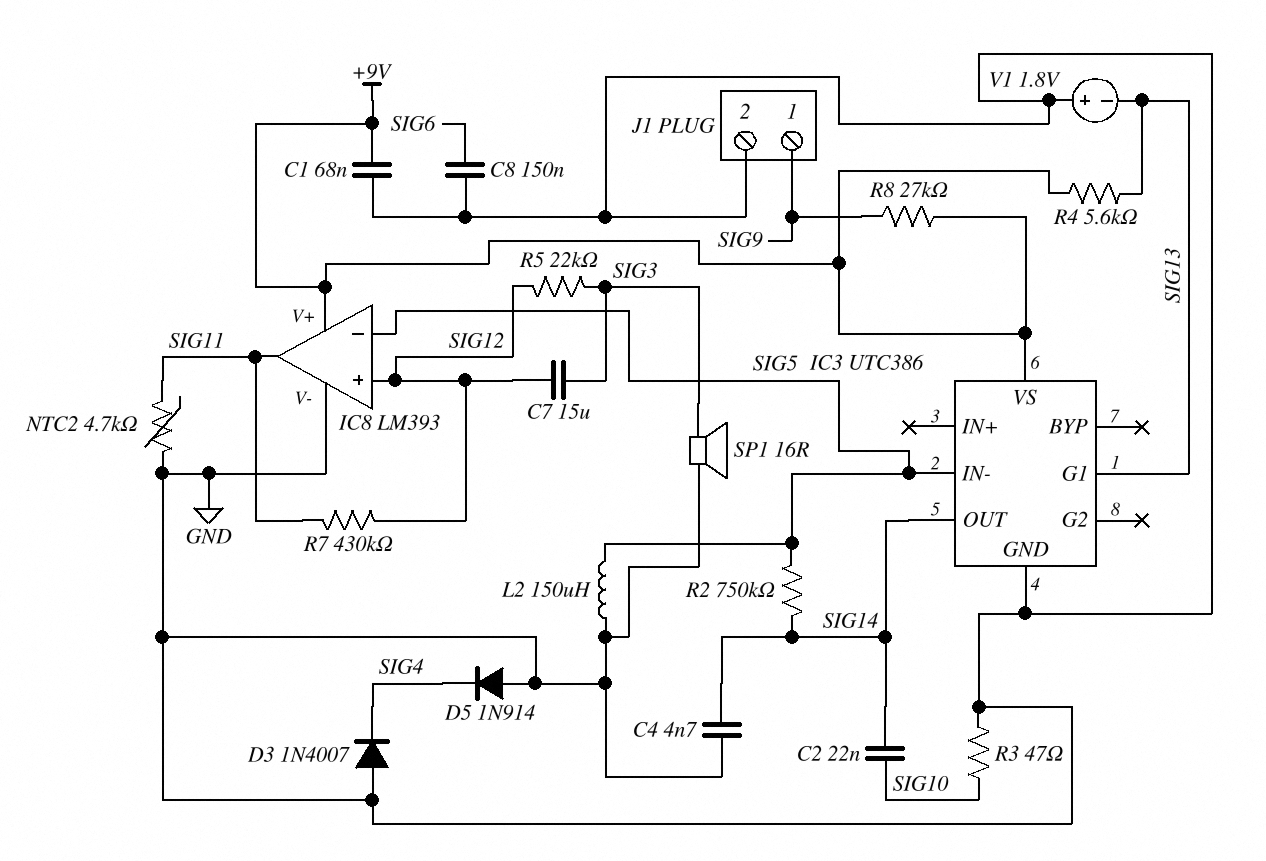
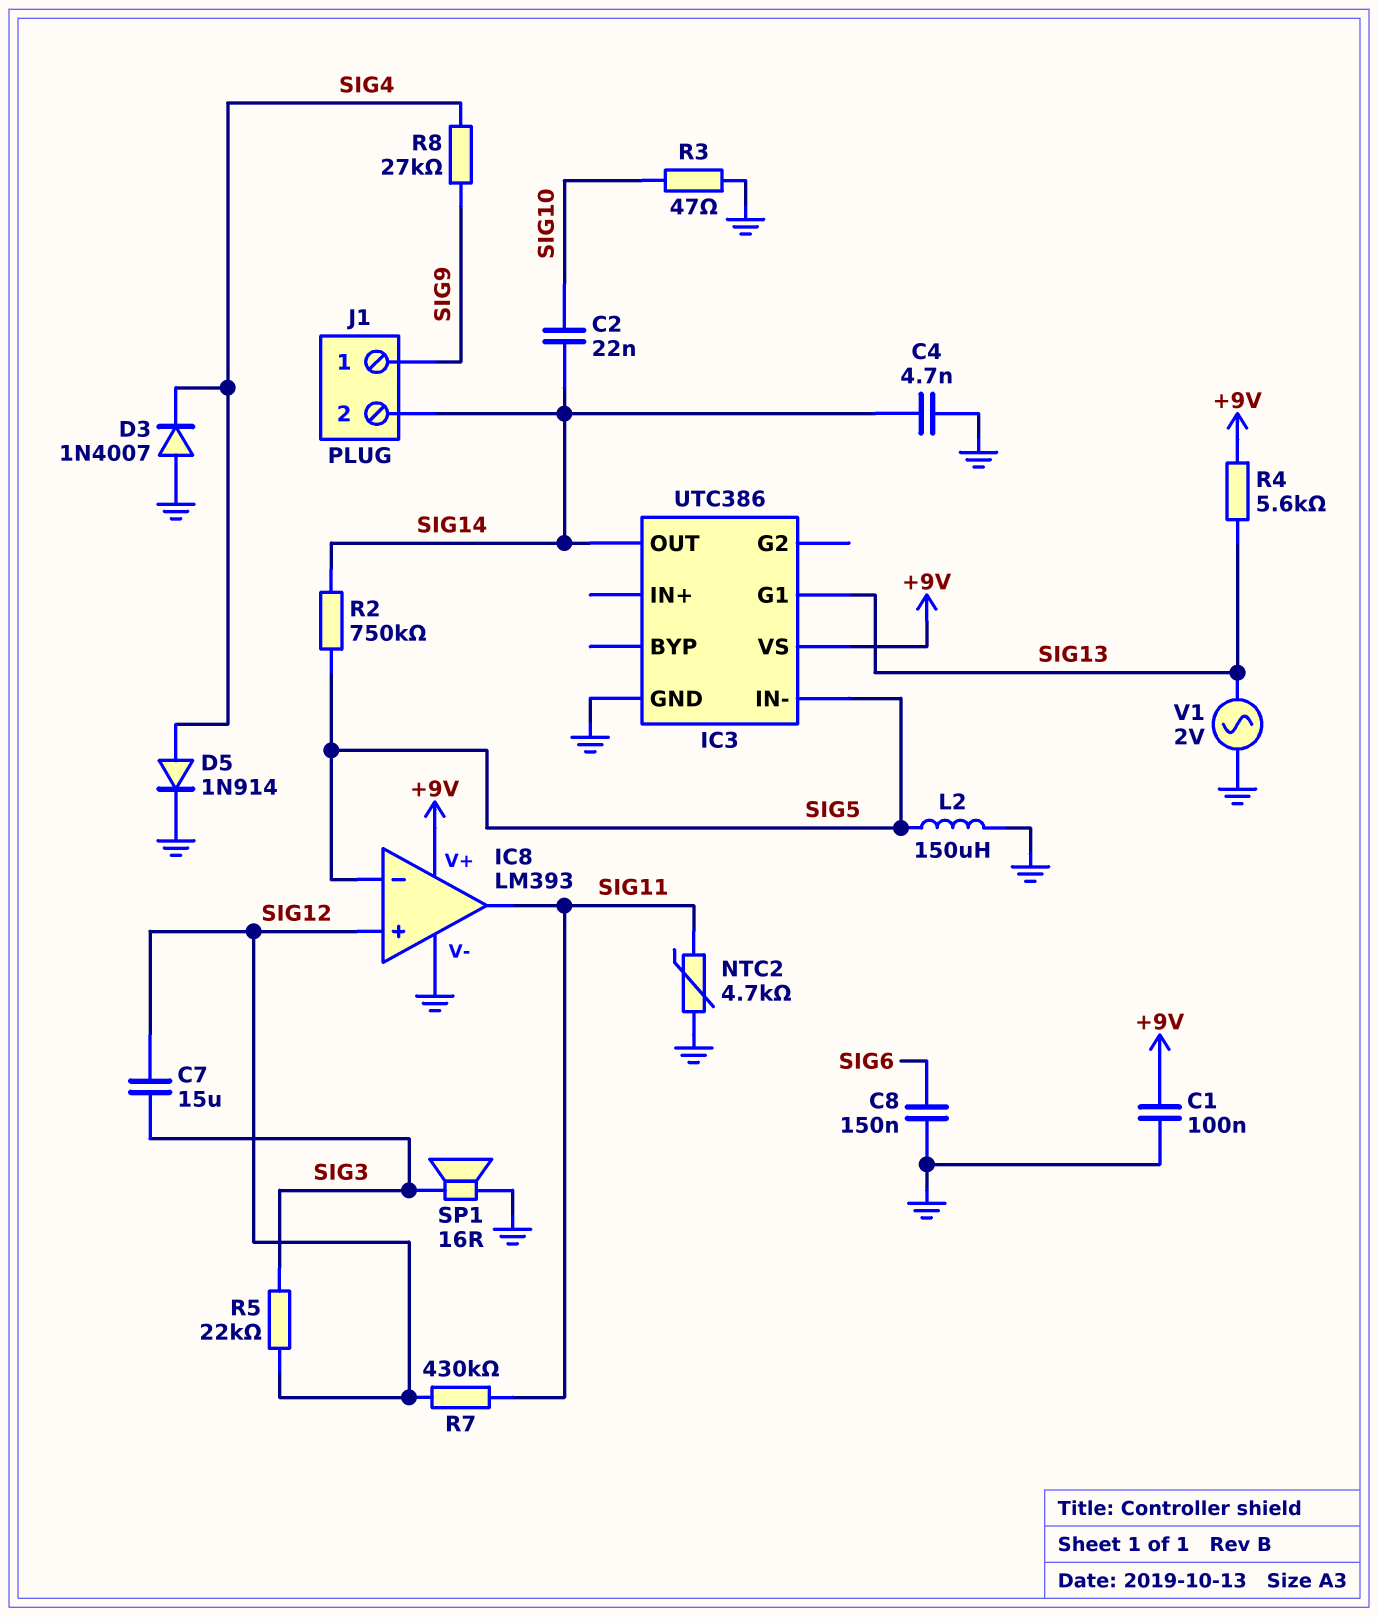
C1: 68nF (+9V, GND) -> 100nF (+9V, GND)
D5: diode 1N914 (A GND, K SIG4) -> diode 1N914 (A SIG4, K GND)
J1 pin 2: GND -> SIG14
R8: 27k (+9V, SIG9) -> 27k (SIG4, SIG9)
V1: 1.8V (plus GND, minus SIG13) -> AC 2V (GND, SIG13)

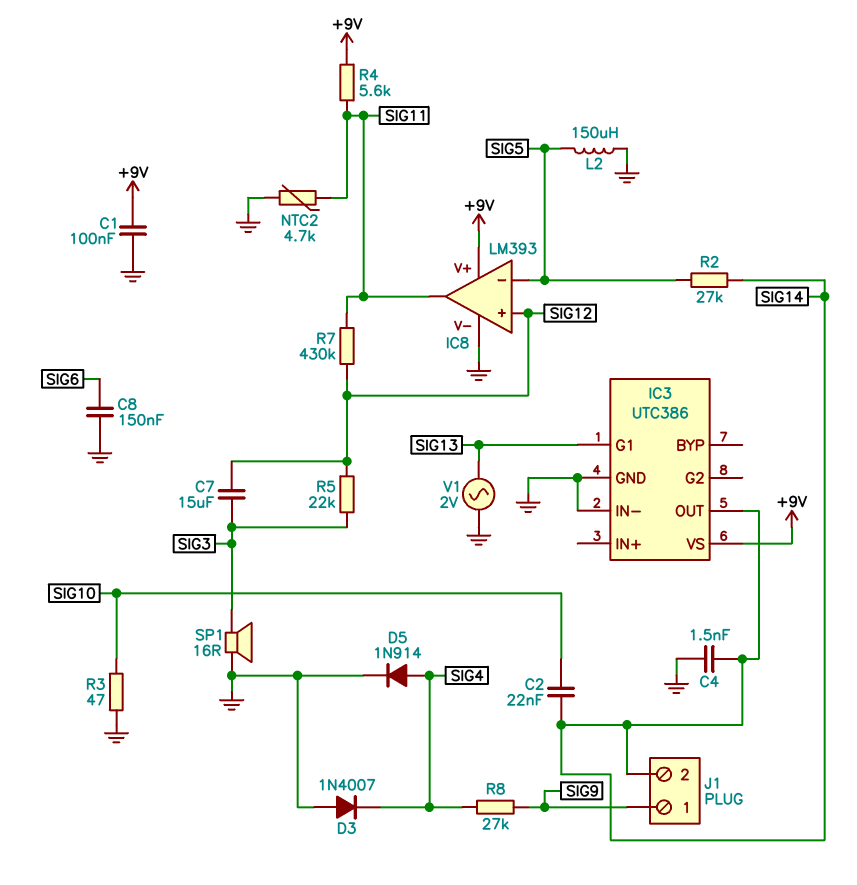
C4: 4.7nF (GND, SIG14) -> 1.5nF (GND, SIG14)
IC3 pin IN-: SIG5 -> GND
R2: 750k (SIG5, SIG14) -> 27k (SIG5, SIG14)
R4: 5.6k (+9V, SIG13) -> 5.6k (+9V, SIG11)

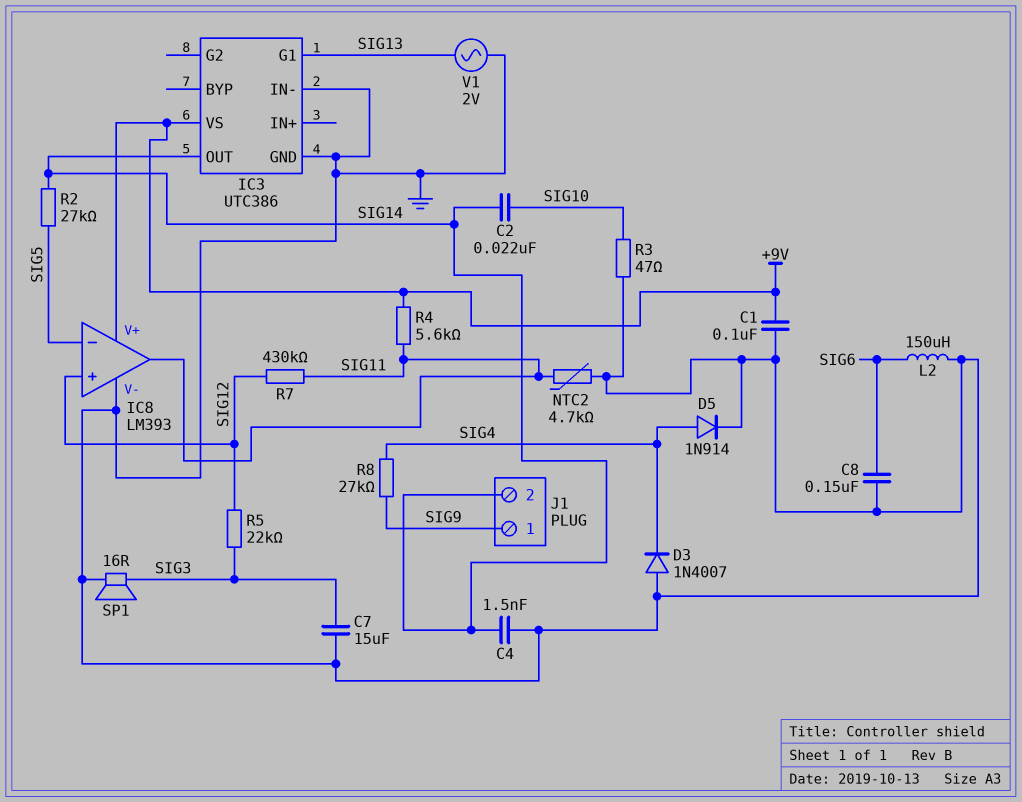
C7: 15uF (SIG3, SIG12) -> 15uF (GND, SIG3)
L2: 150uH (GND, SIG5) -> 150uH (GND, SIG6)

